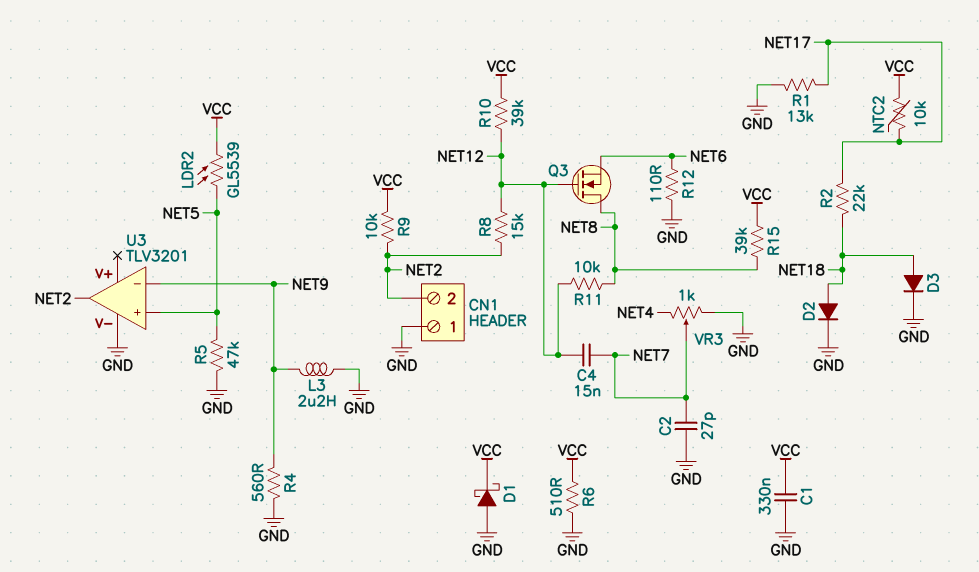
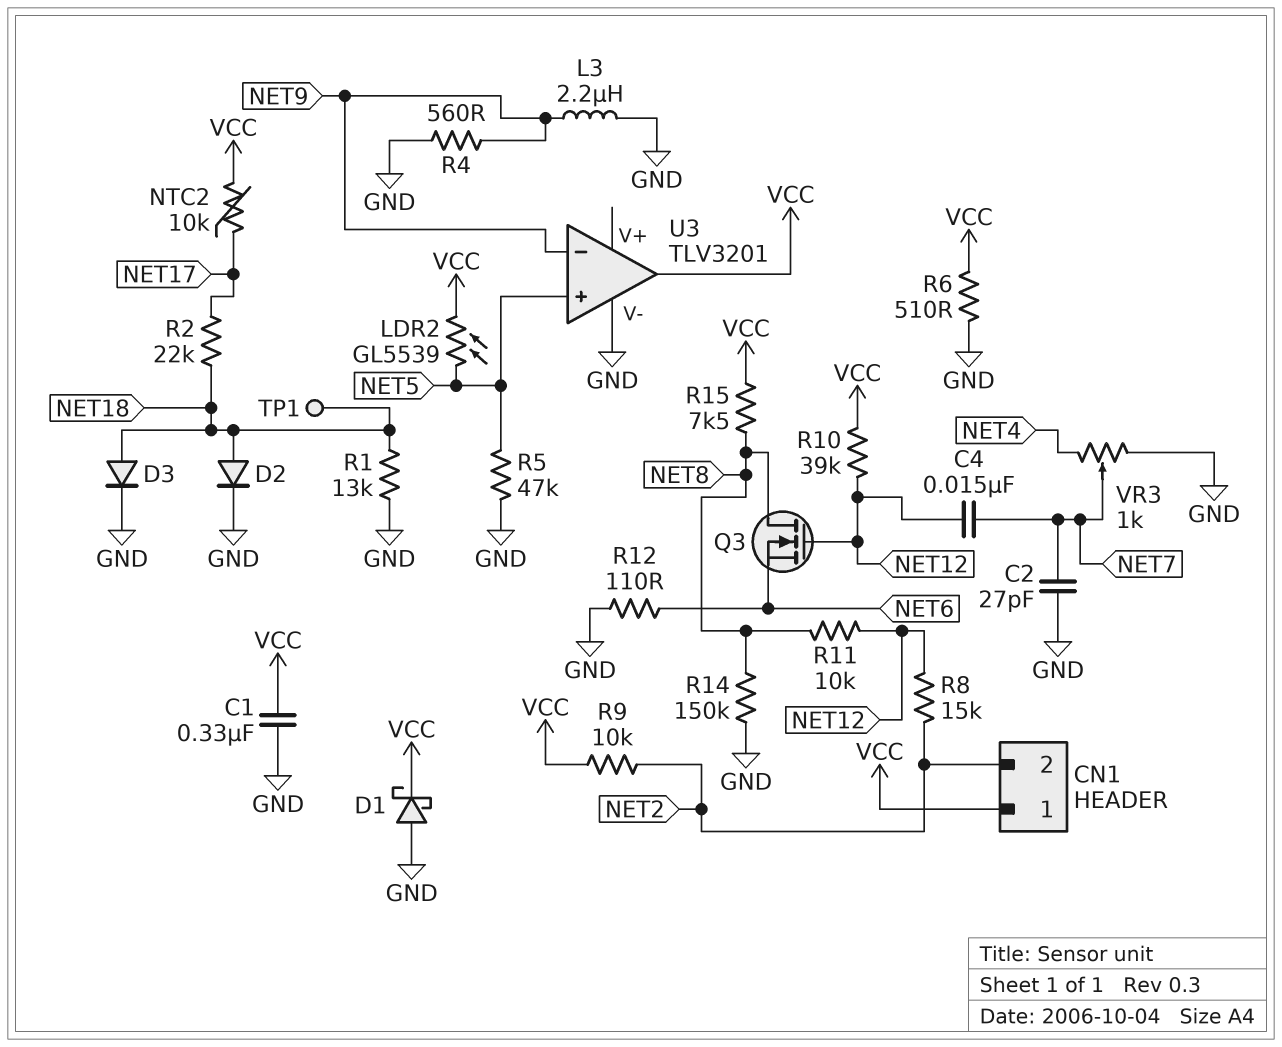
CN1 pin 1: GND -> VCC
R1: 13k (GND, NET17) -> 13k (GND, NET18)
R14: none -> 150k (GND, NET8)
R15: 39k (NET8, VCC) -> 7.5k (NET8, VCC)
TP1: none -> test point (NET18)
U3 pin out: NET2 -> VCC

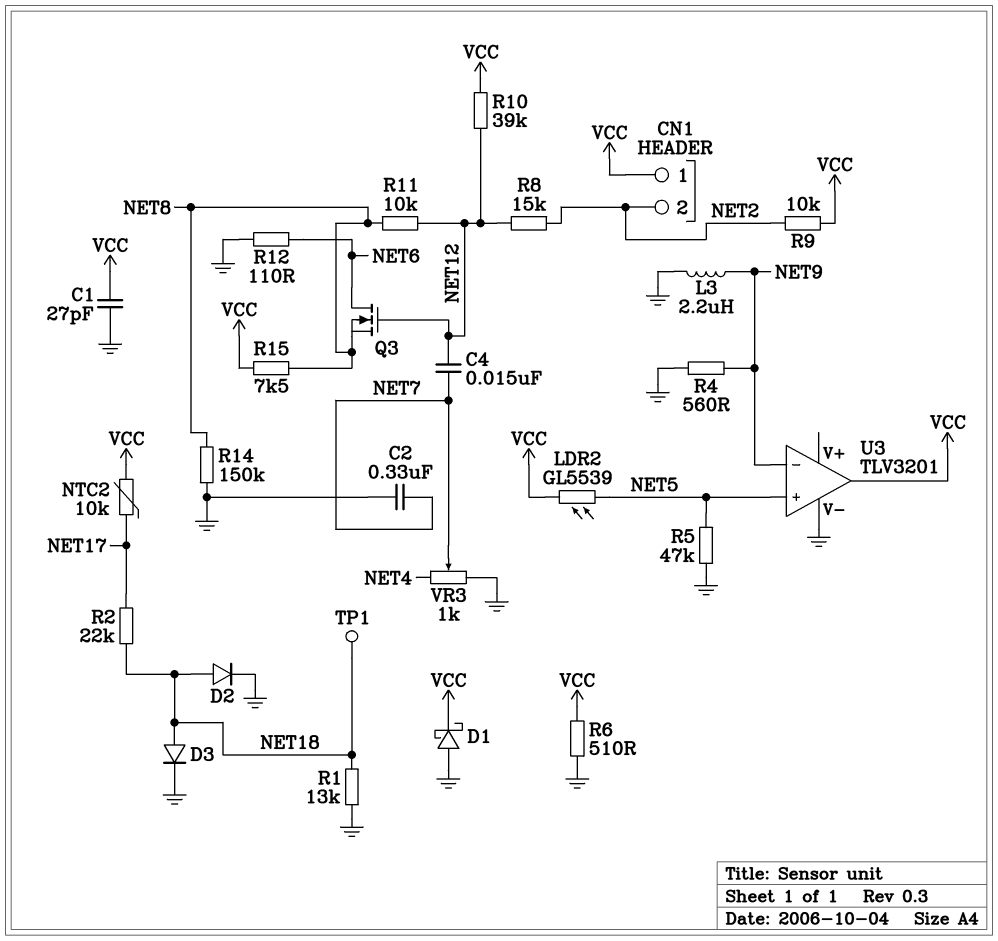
C1: 330nF (GND, VCC) -> 27pF (GND, VCC)
C2: 27pF (GND, NET7) -> 330nF (GND, NET7)
Q3: NMOS (G NET12, D NET8, S NET6) -> NMOS (G NET12, D NET6, S NET8)

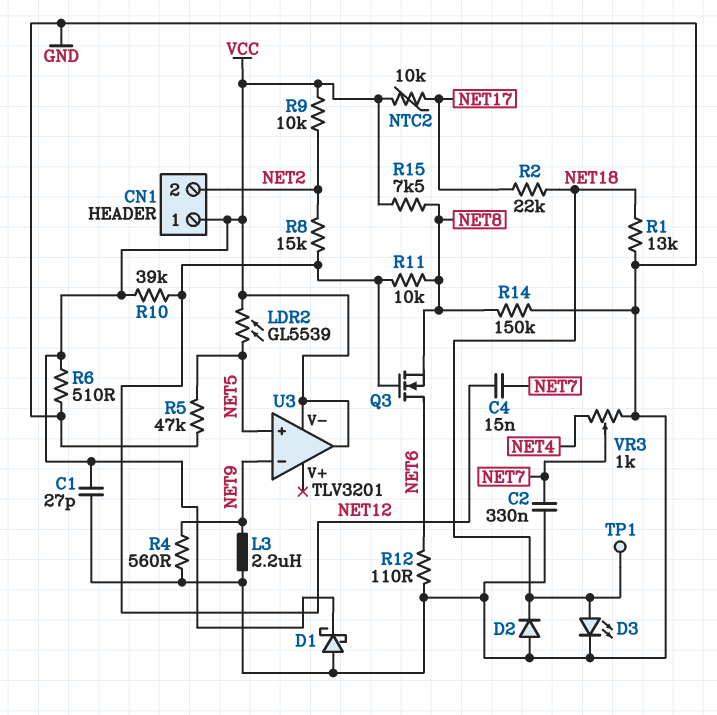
D2: diode (A NET18, K GND) -> diode (A GND, K NET18)
D3: diode (A NET18, K GND) -> LED (A NET18, K GND)
U3 pin V-: GND -> VCC

